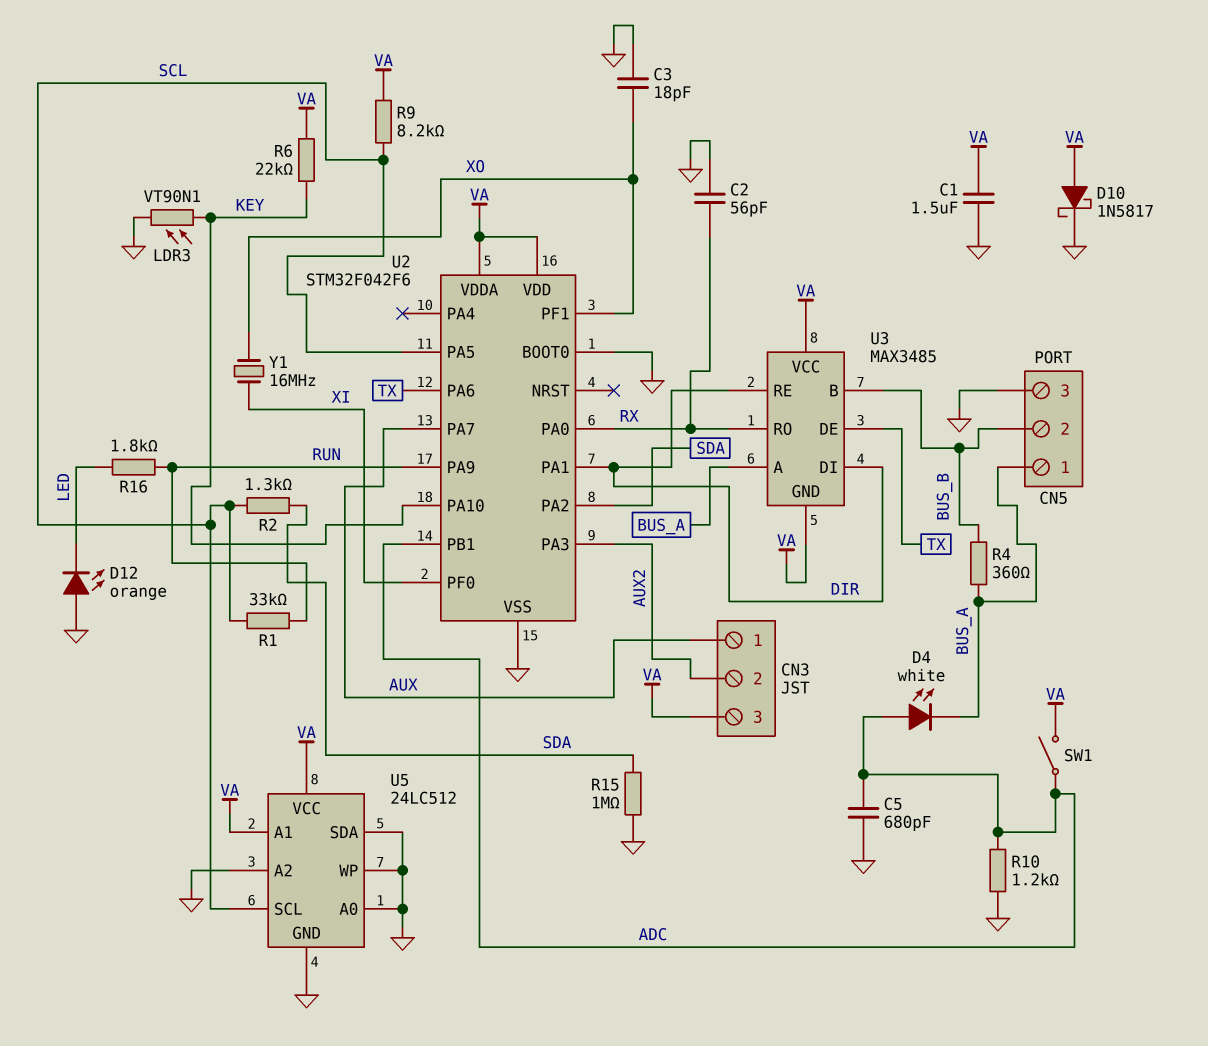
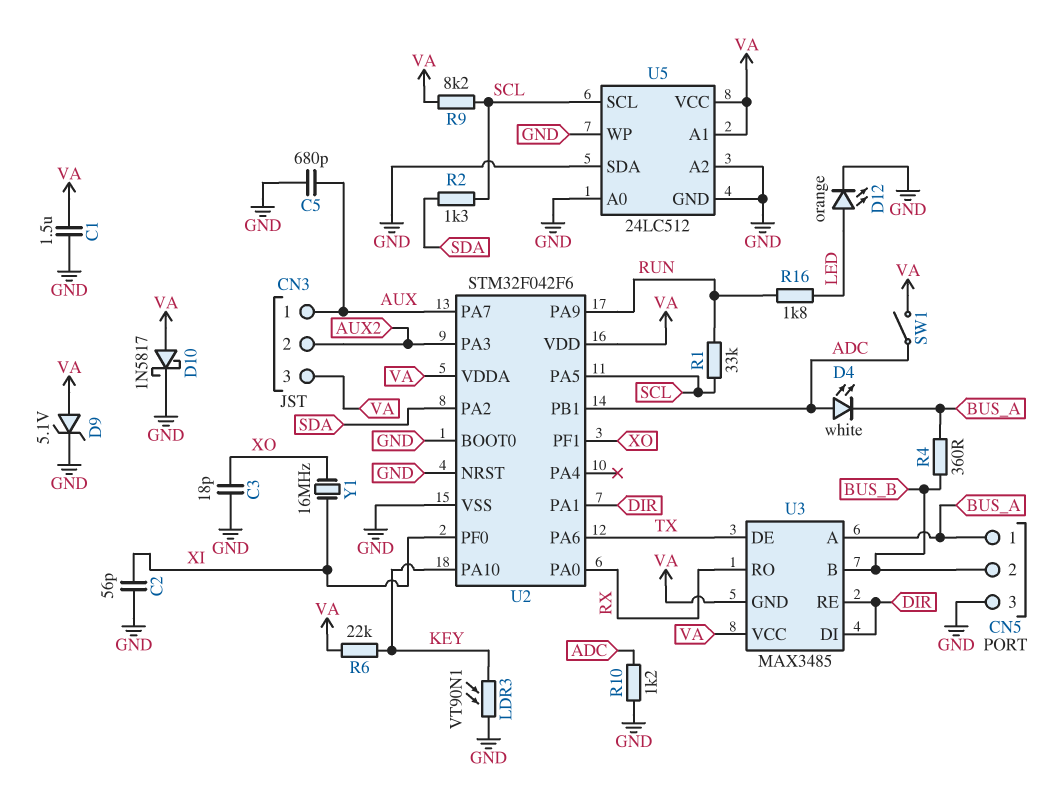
C2: 56pF (GND, RX) -> 56pF (GND, XI)
C5: 680pF (ADC, GND) -> 680pF (AUX, GND)
D9: none -> zener 5.1V (A VA, K GND)
D12: LED orange (A GND, K LED) -> LED orange (A LED, K GND)
R15: 1M (GND, SDA) -> none
U2 pin NRST: none -> GND

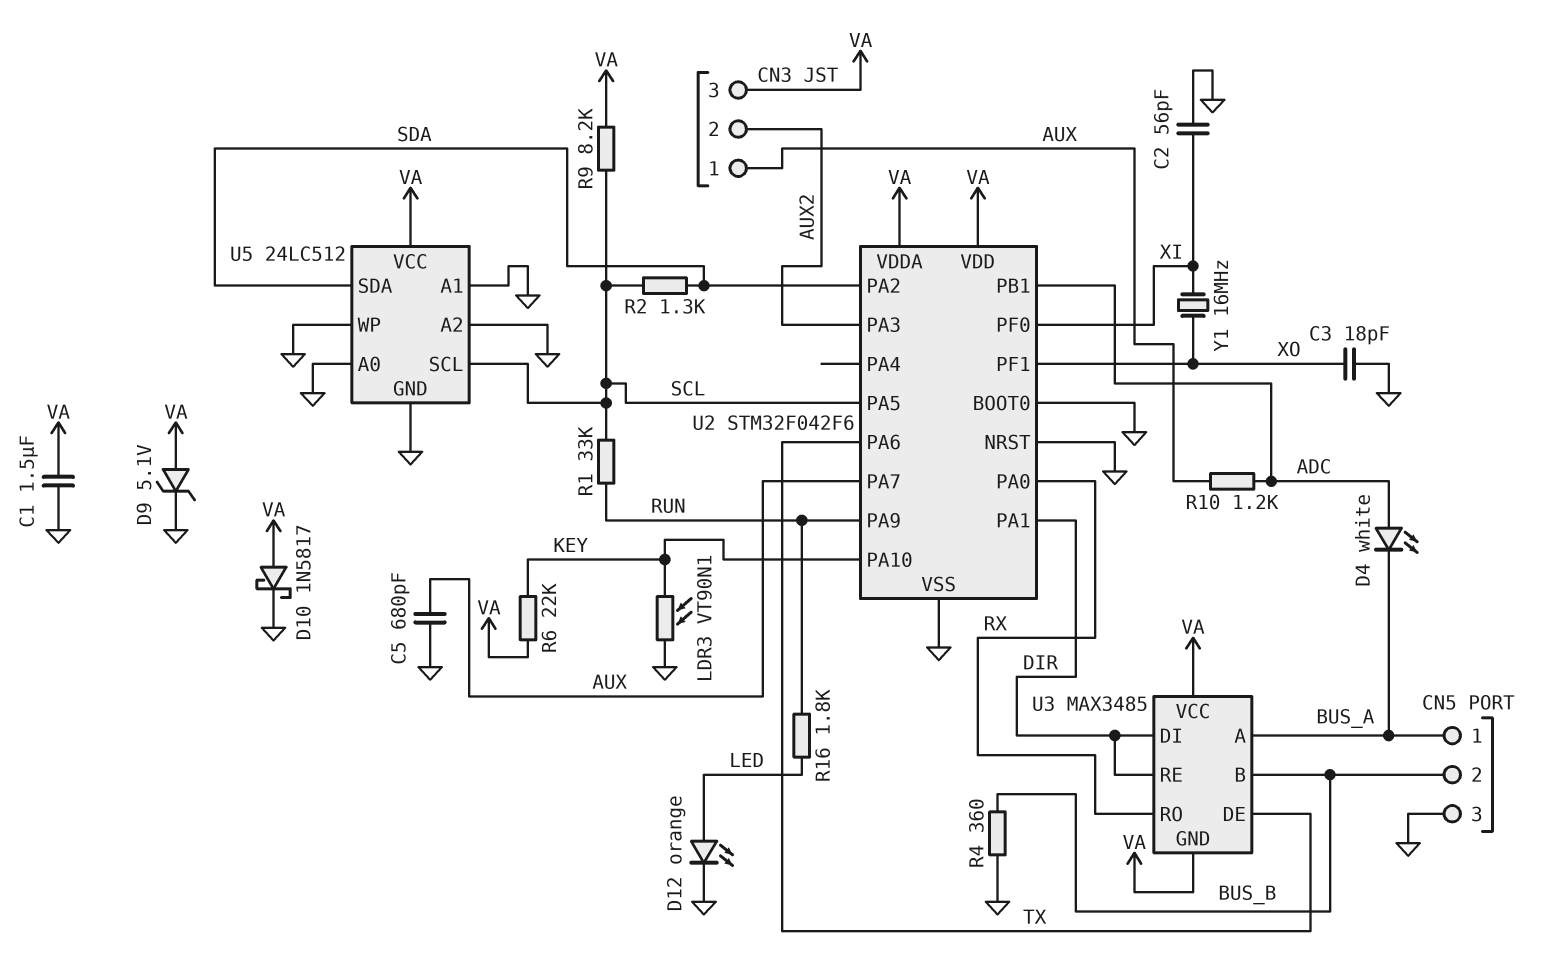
R4: 360 (BUS_A, BUS_B) -> 360 (BUS_B, GND)
R10: 1.2k (ADC, GND) -> 1.2k (ADC, AUX)
SW1: switch (ADC, VA) -> none
U5 pin A1: VA -> GND
U5 pin SDA: GND -> SDA

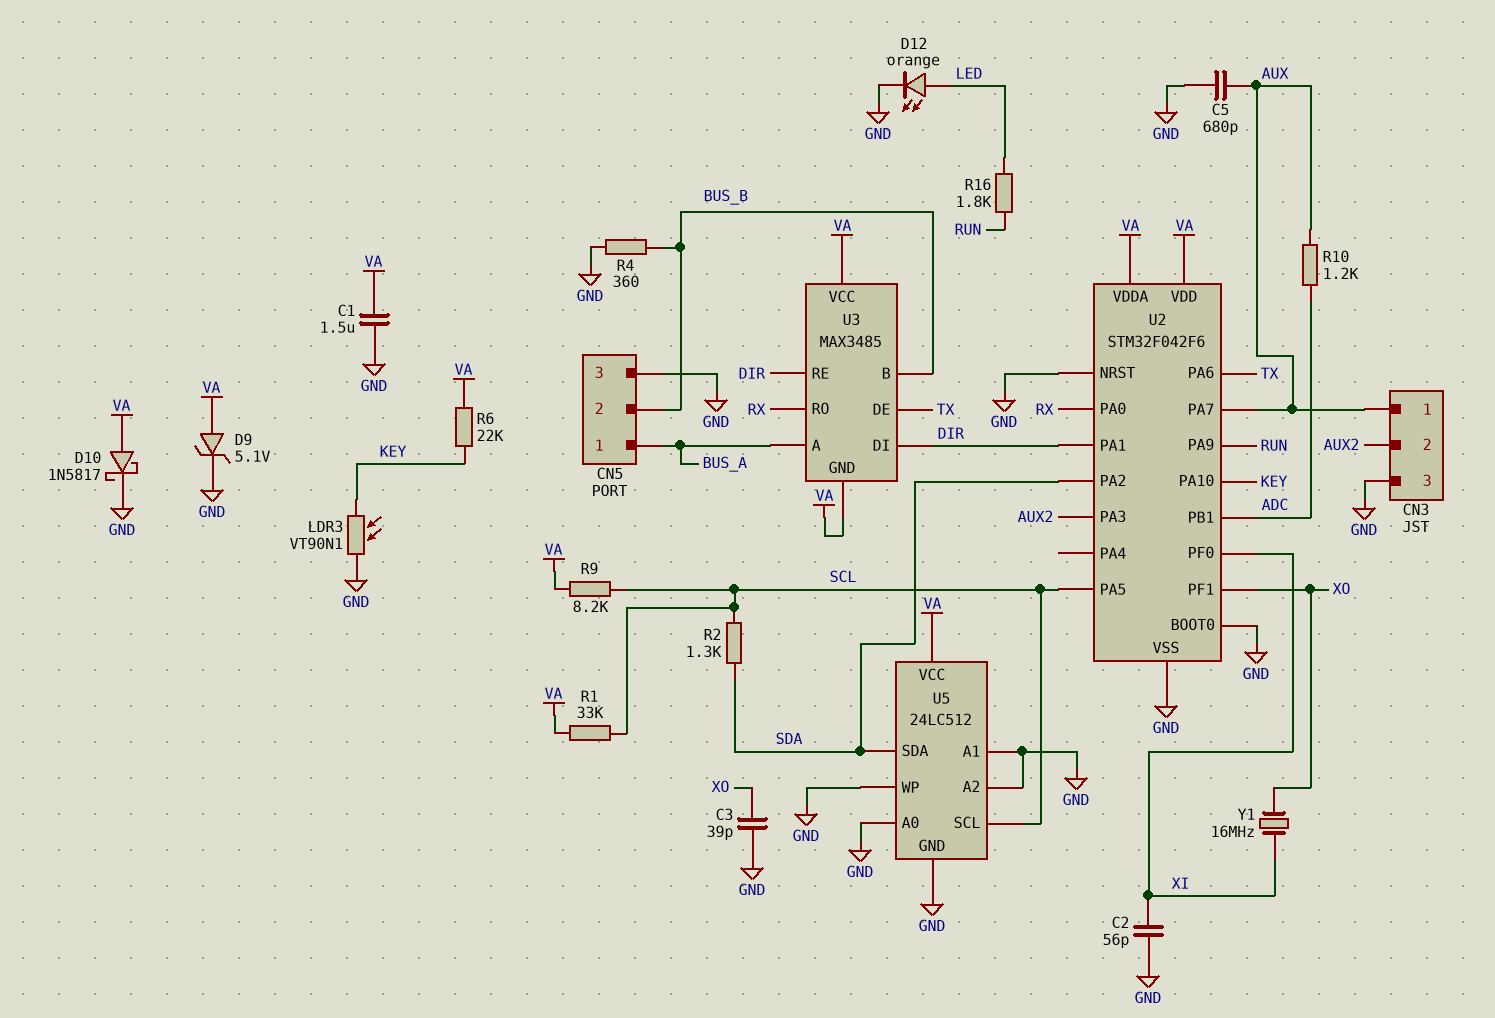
C3: 18pF (GND, XO) -> 39pF (GND, XO)
CN3 pin 3: VA -> GND
D4: LED white (A ADC, K BUS_A) -> none
R1: 33k (RUN, SCL) -> 33k (SCL, VA)

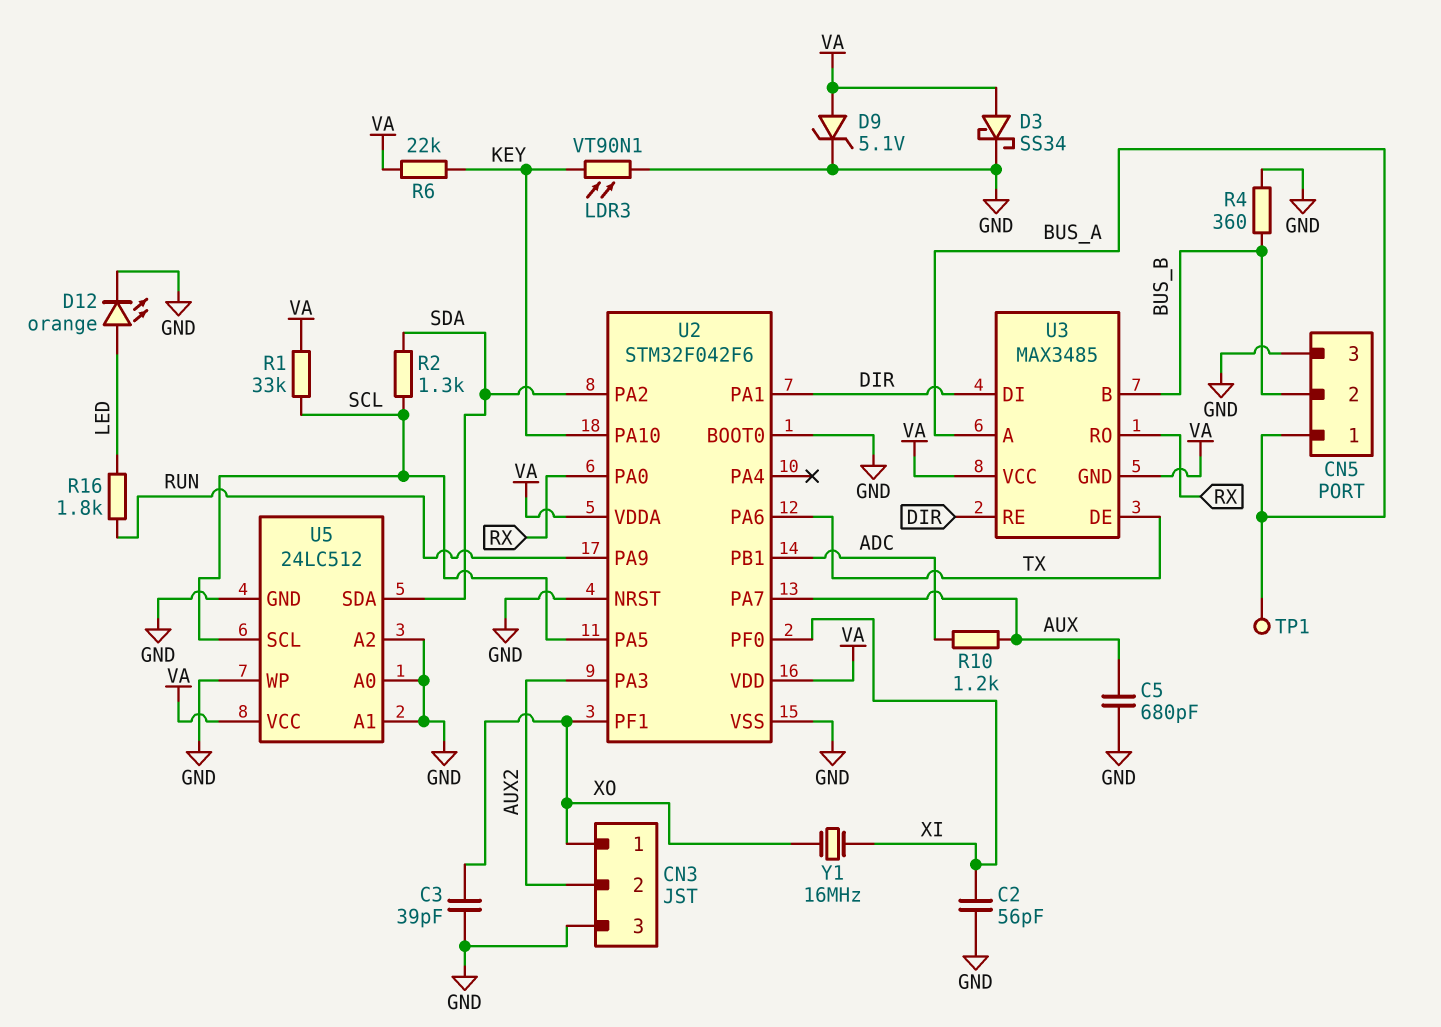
C1: 1.5uF (GND, VA) -> none
CN3 pin 1: AUX -> XO
D3: none -> schottky SS34 (A VA, K GND)
D10: schottky 1N5817 (A VA, K GND) -> none
R9: 8.2k (SCL, VA) -> none
TP1: none -> test point (BUS_A)

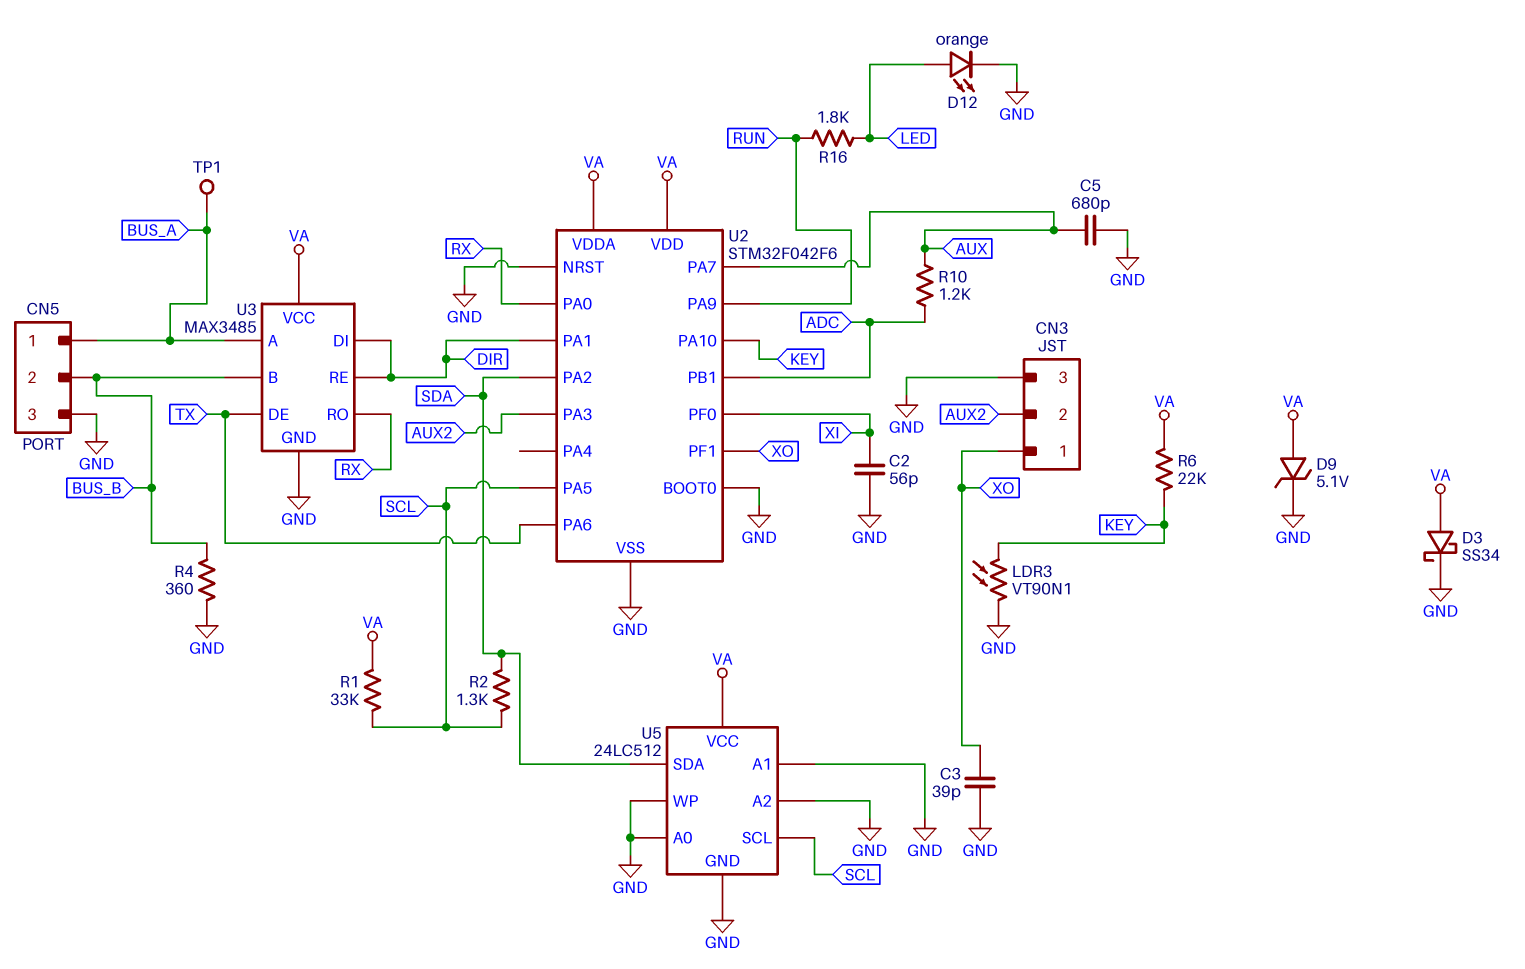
U3 pin GND: VA -> GND
Y1: 16MHz (XI, XO) -> none

